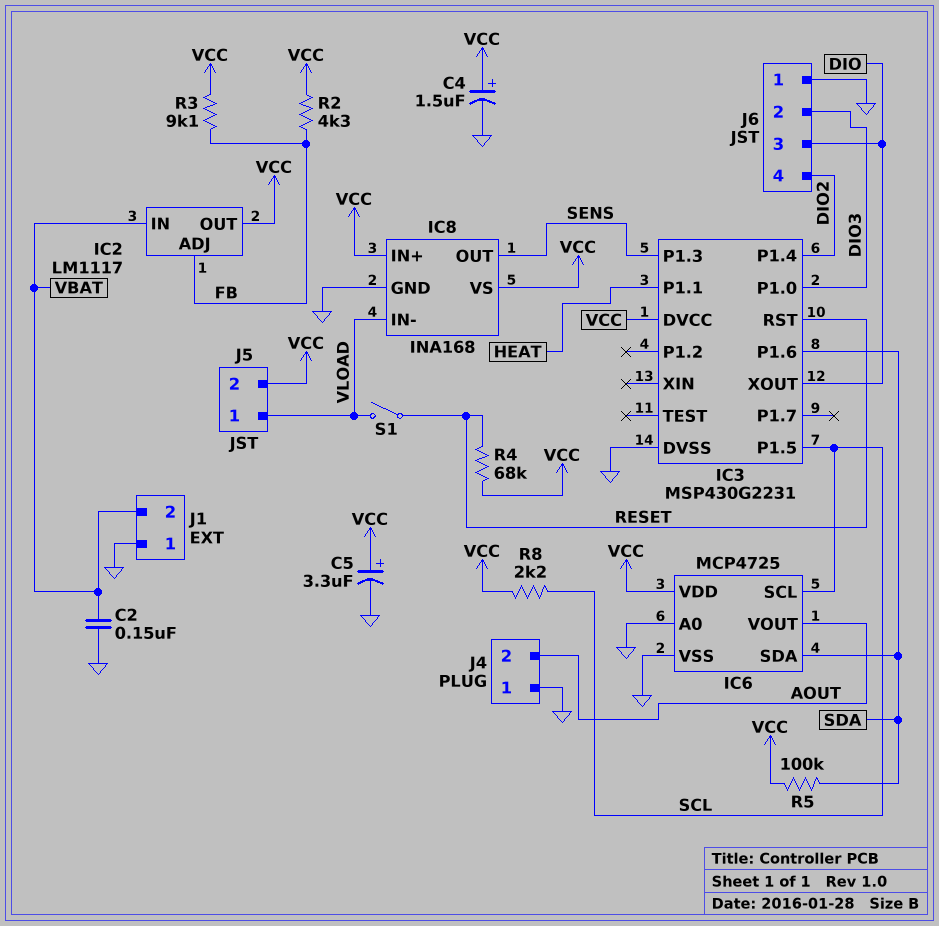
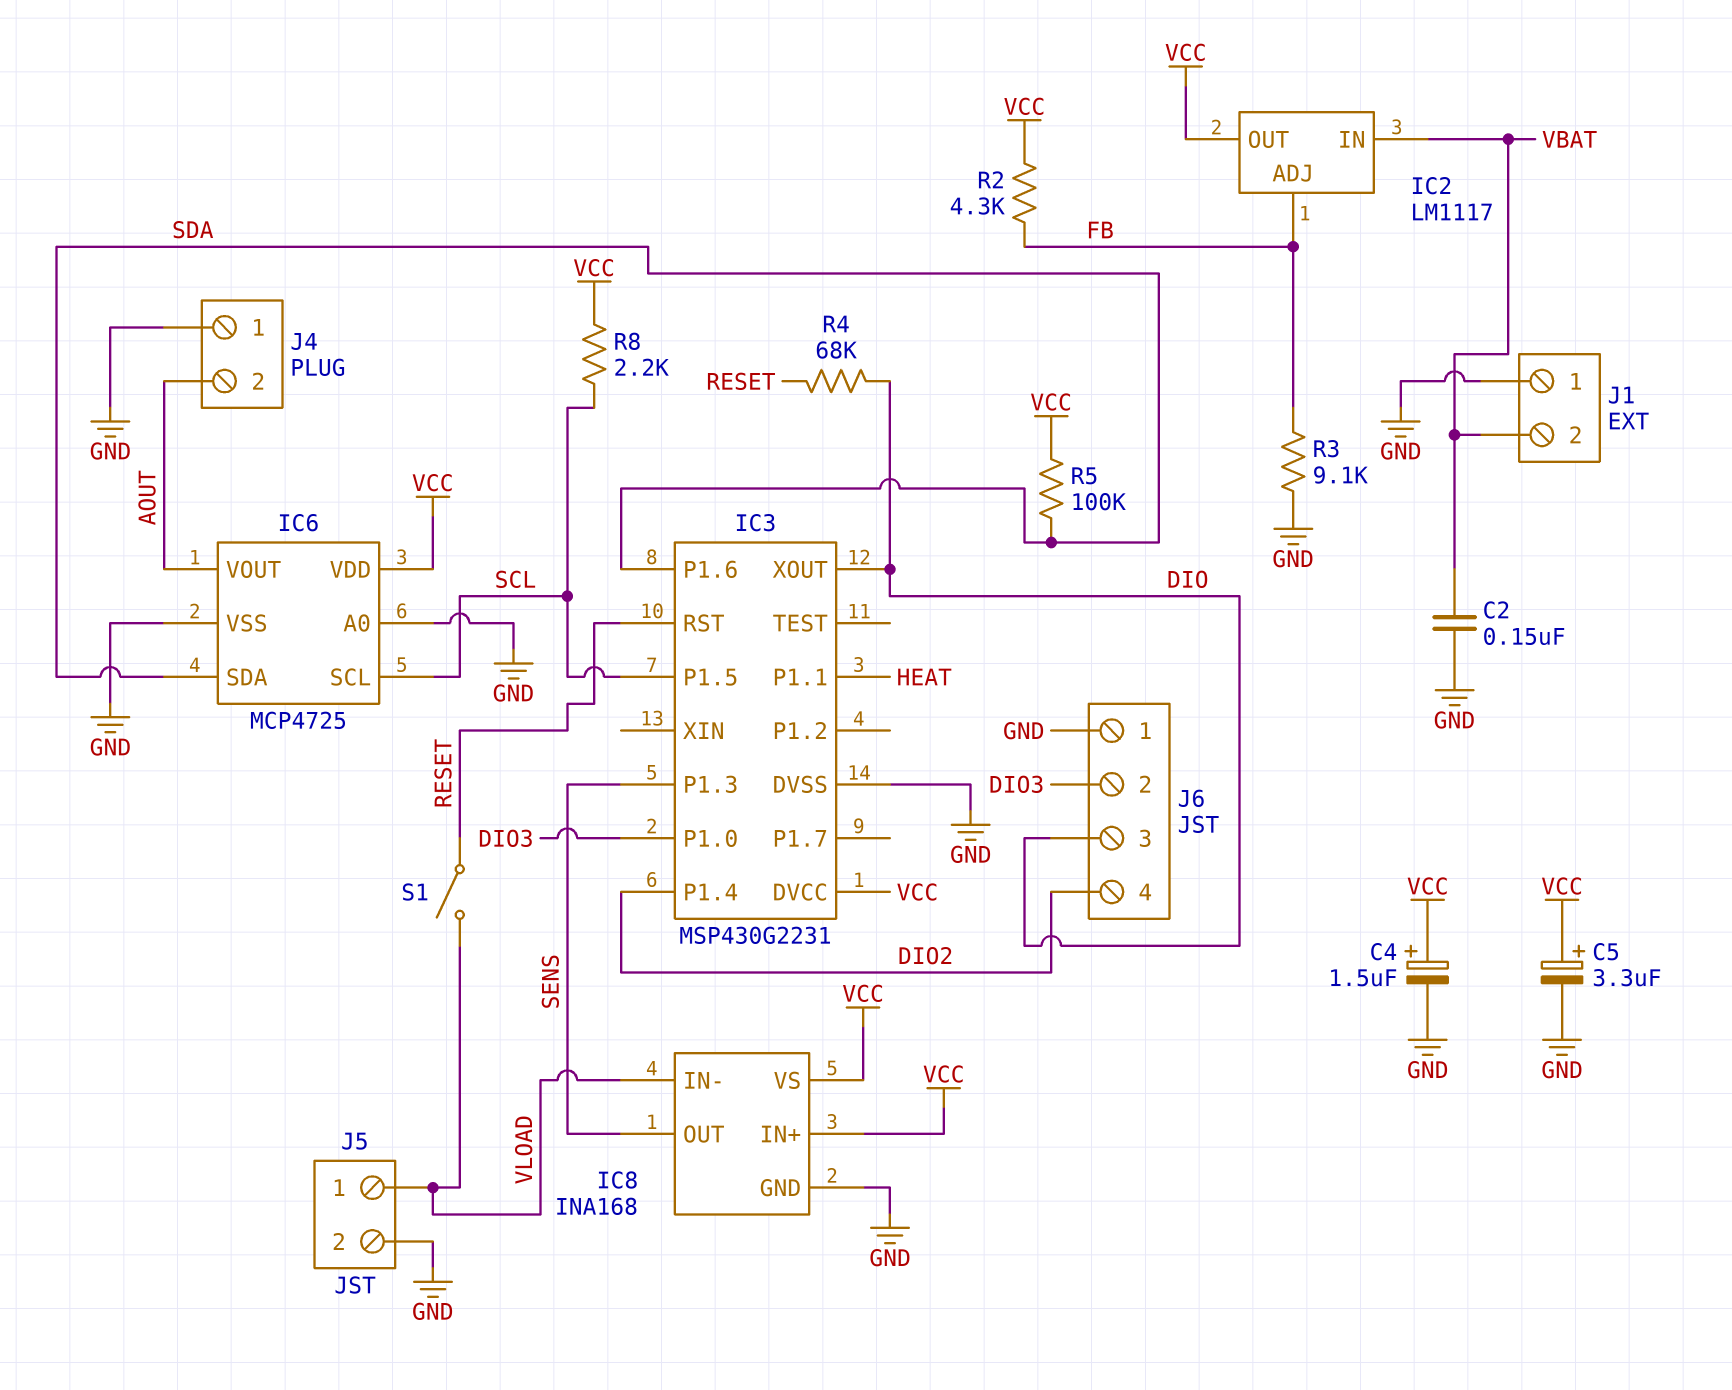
J5 pin 2: VCC -> GND
R3: 9.1k (FB, VCC) -> 9.1k (FB, GND)
R4: 68k (RESET, VCC) -> 68k (DIO, RESET)

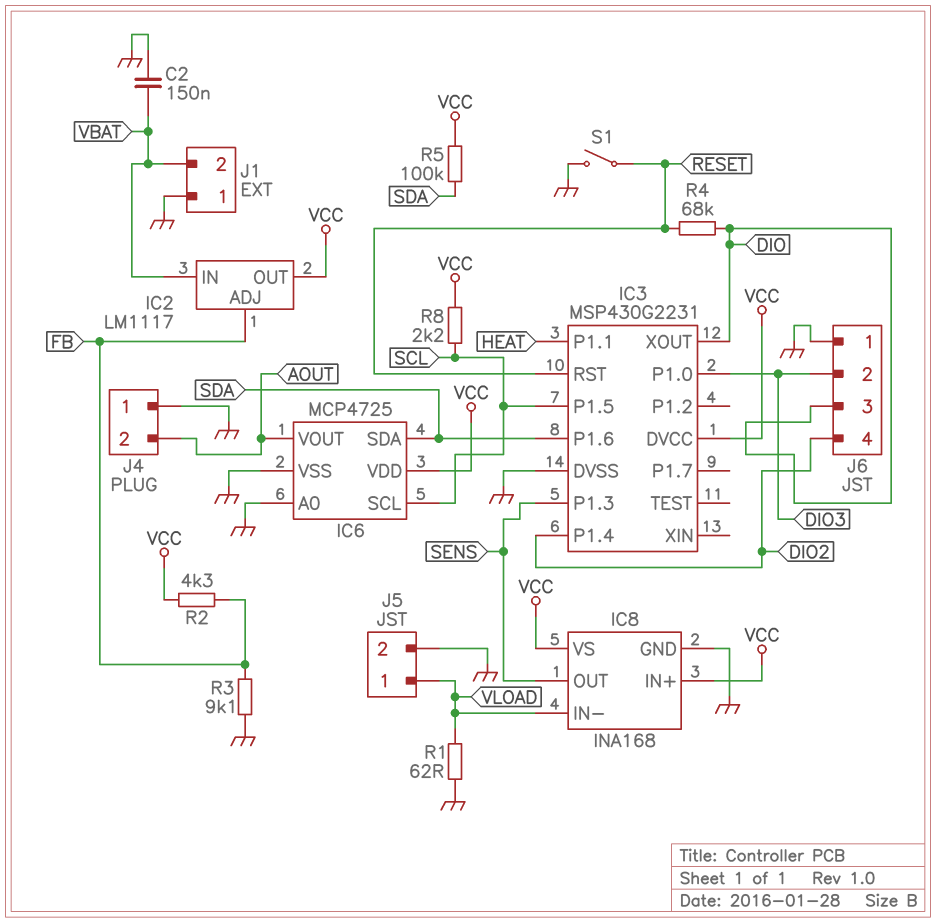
C4: 1.5uF (plus VCC, minus GND) -> none
C5: 3.3uF (plus VCC, minus GND) -> none
R1: none -> 62 (GND, VLOAD)
S1: switch (RESET, VLOAD) -> switch (GND, RESET)

